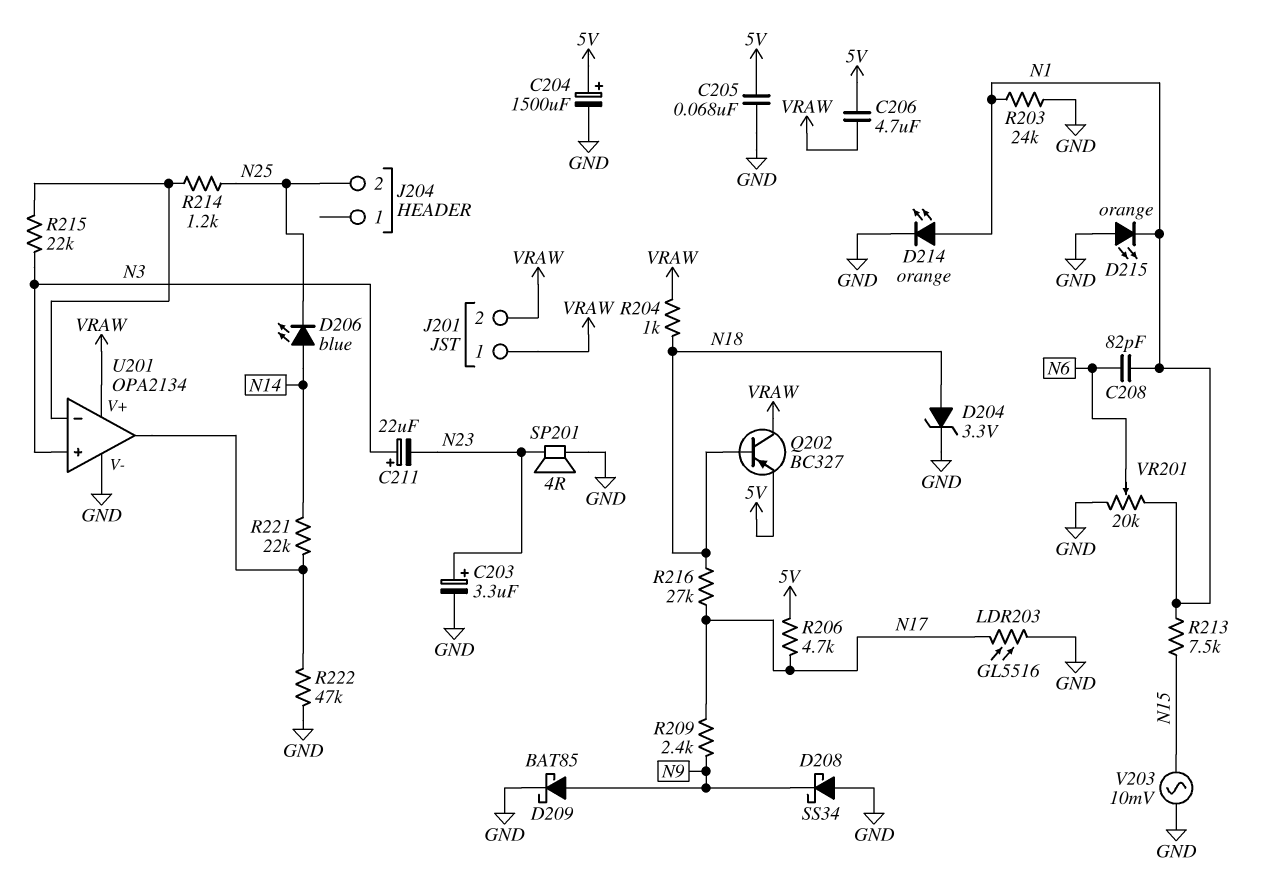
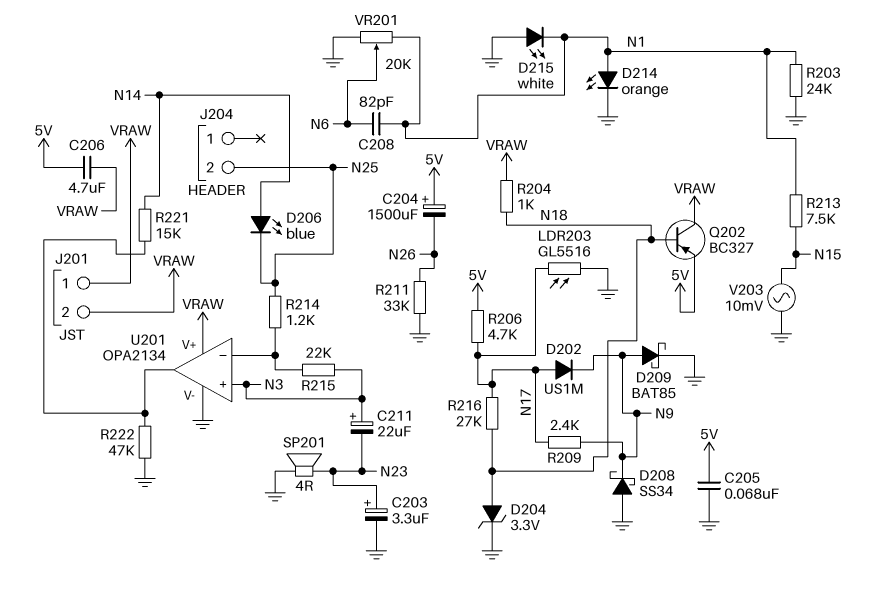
C204: 1500uF (plus 5V, minus GND) -> 1500uF (plus 5V, minus N26)
D202: none -> diode US1M (A N17, K N9)
D215: LED orange (A GND, K N1) -> LED white (A GND, K N1)
R211: none -> 33k (GND, N26)
R221: 22k (N14, U201/out) -> 15k (N14, U201/out)

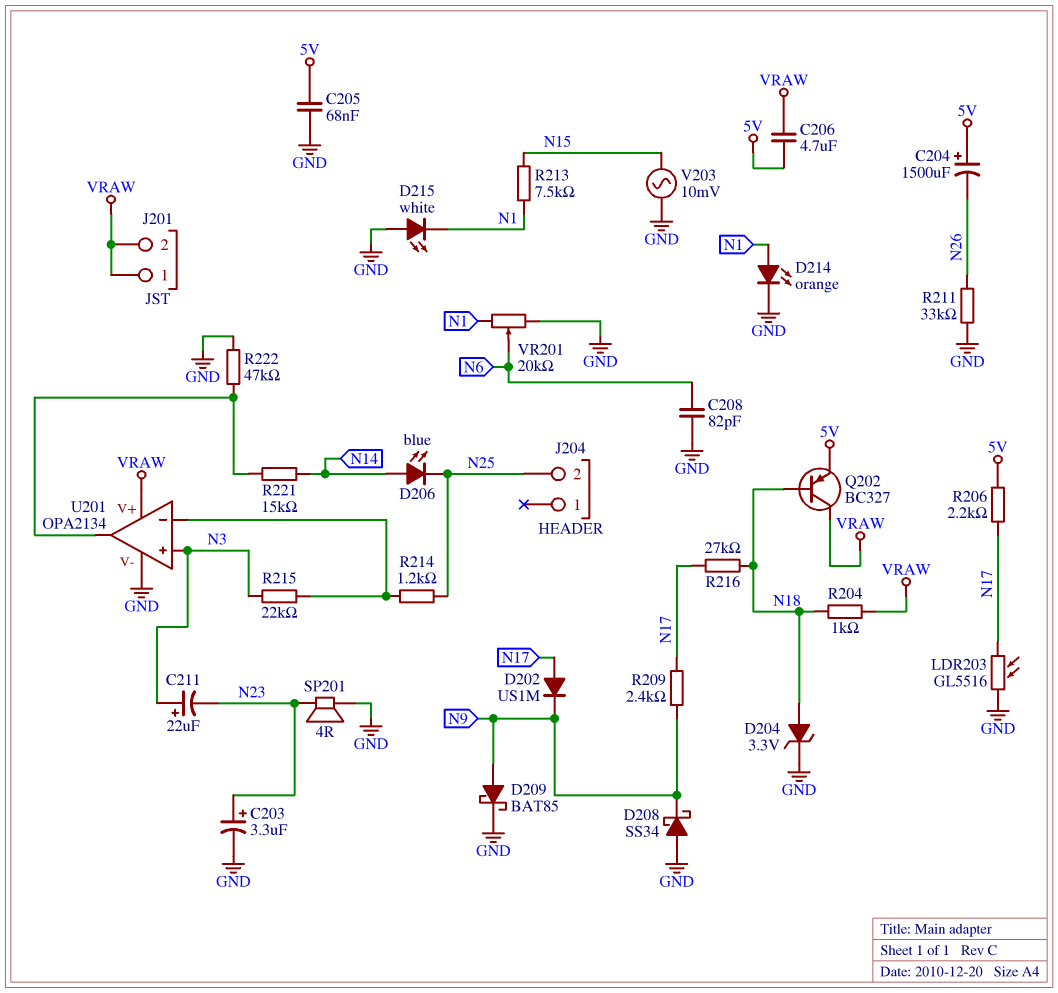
C208: 82pF (N1, N6) -> 82pF (GND, N6)
R203: 24k (GND, N1) -> none
R206: 4.7k (5V, N17) -> 2.2k (5V, N17)

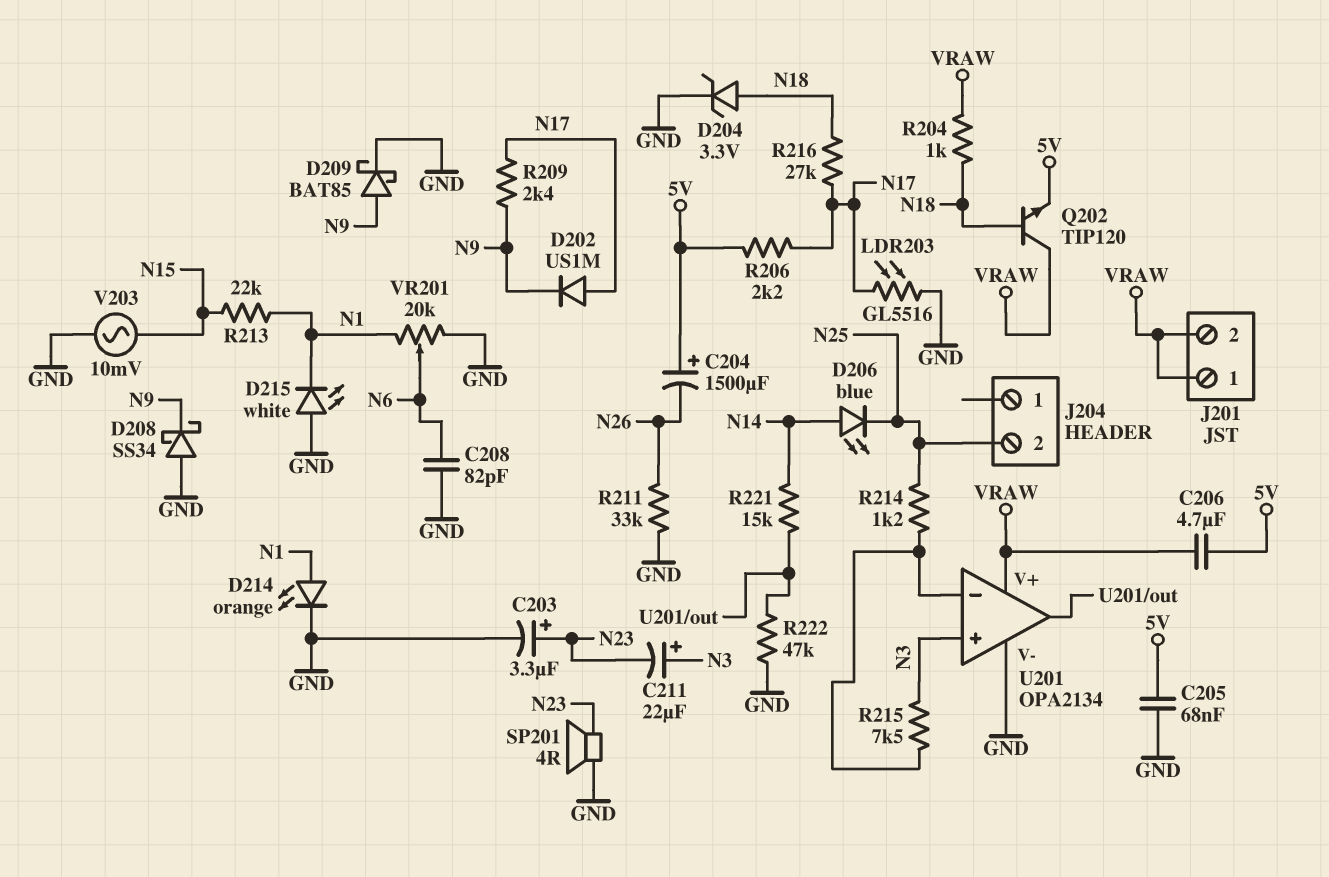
Q202: PNP BC327 (B N18, C VRAW, E 5V) -> NPN TIP120 (B N18, C VRAW, E 5V)
R213: 7.5k (N1, N15) -> 22k (N1, N15)
R215: 22k (N3, U201/in-) -> 7.5k (N3, U201/in-)

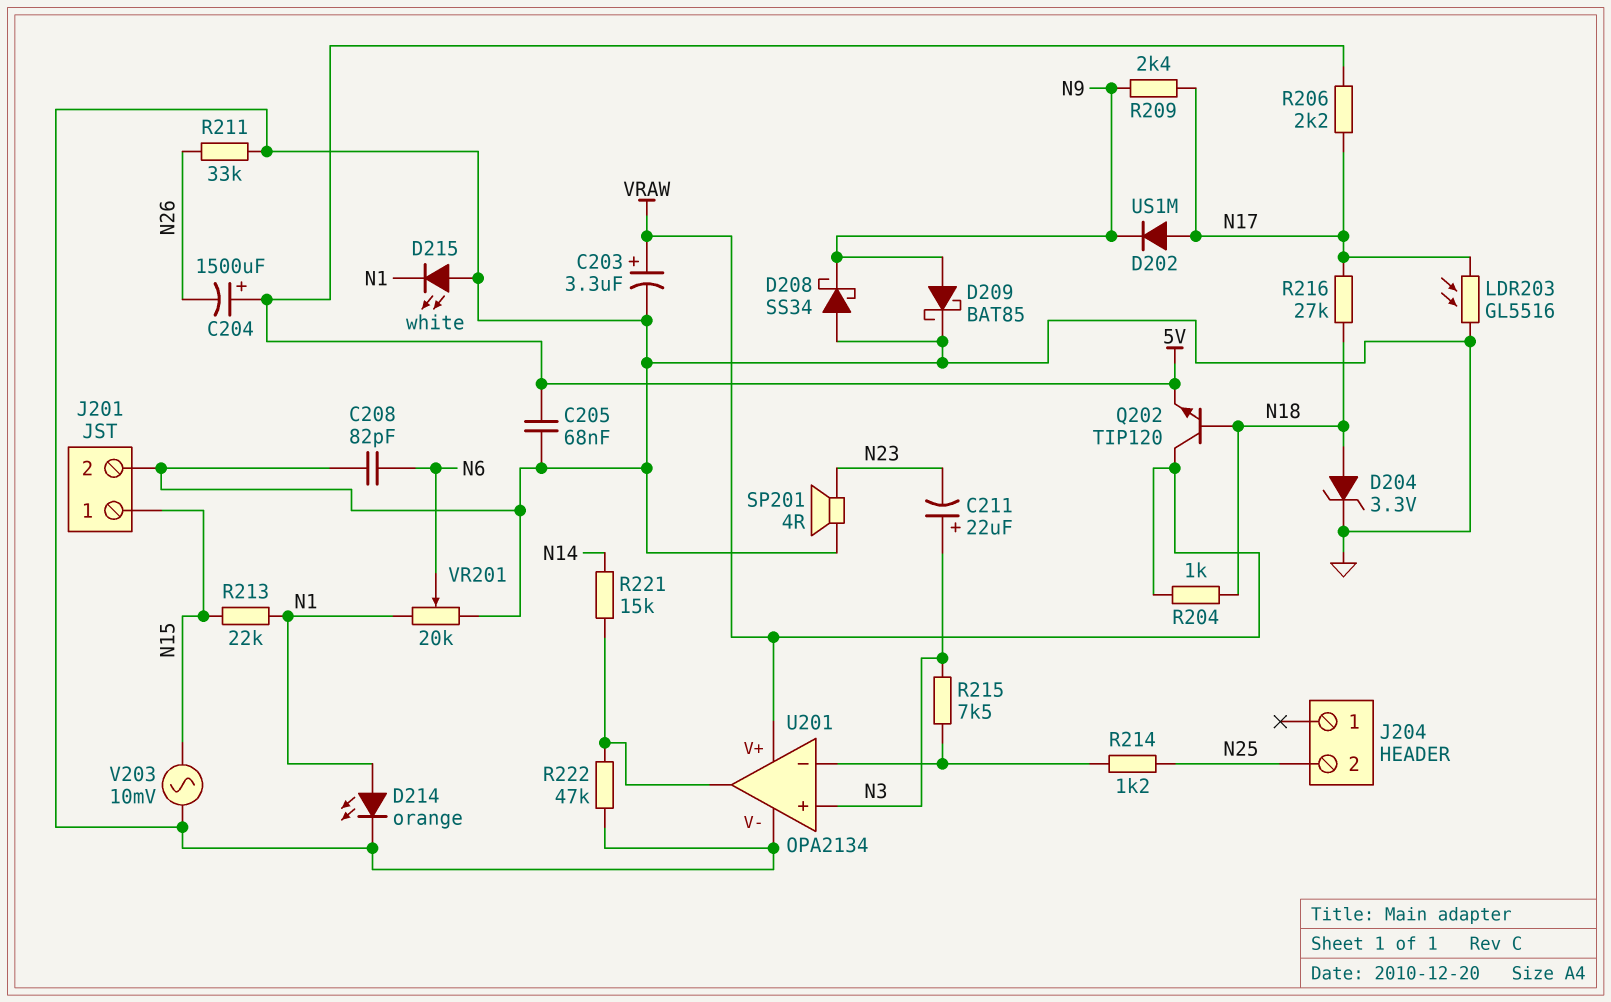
C203: 3.3uF (plus N23, minus GND) -> 3.3uF (plus VRAW, minus GND)
C206: 4.7uF (5V, VRAW) -> none
D206: LED blue (A N14, K N25) -> none
J201 pin 1: VRAW -> N15
J201 pin 2: VRAW -> GND

